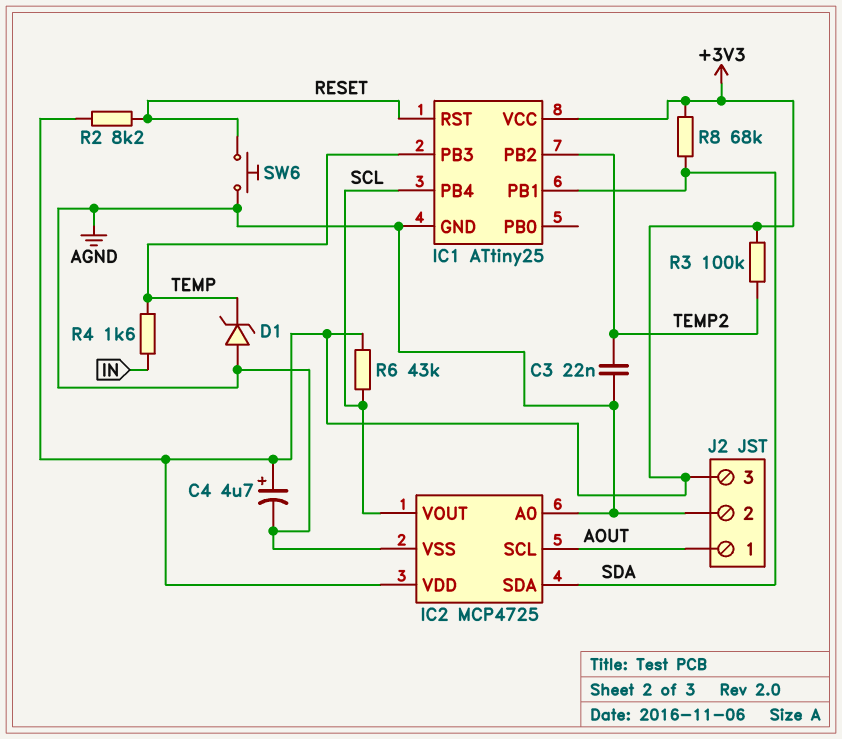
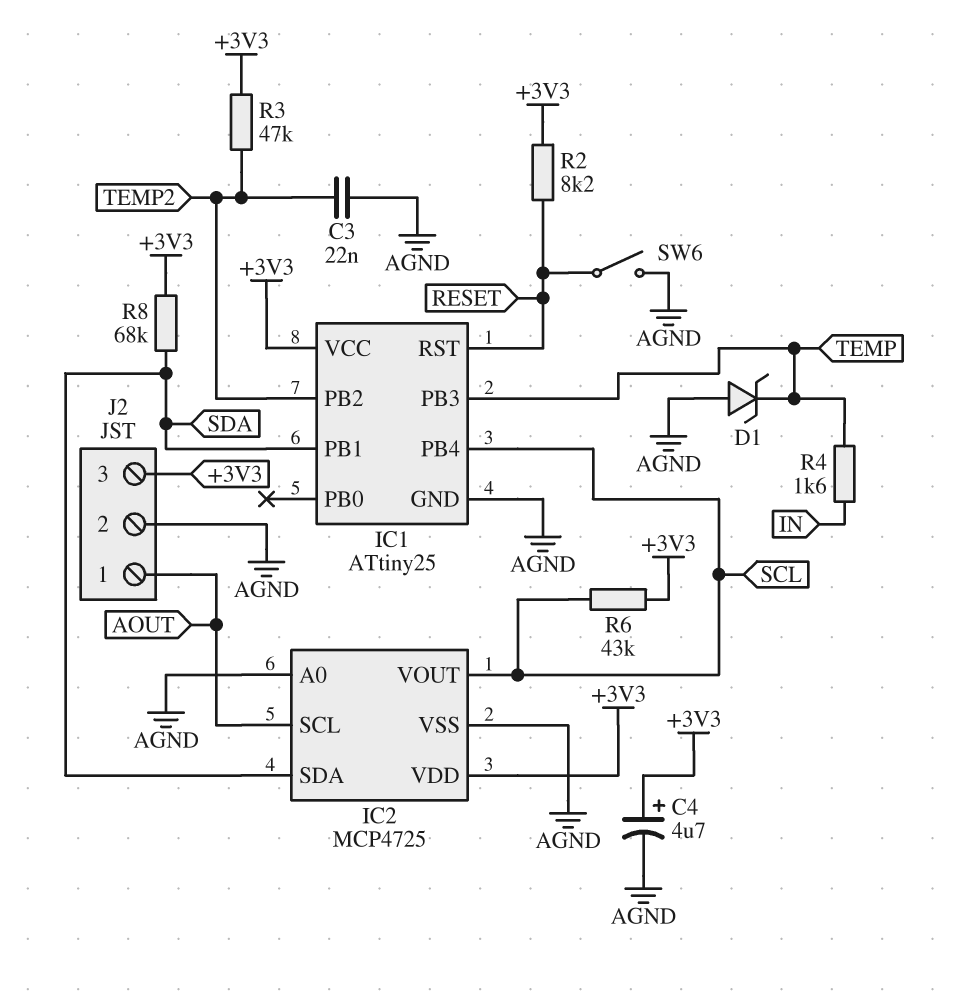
R3: 100k (+3V3, TEMP2) -> 47k (+3V3, TEMP2)
SW6: button (AGND, RESET) -> switch (AGND, RESET)

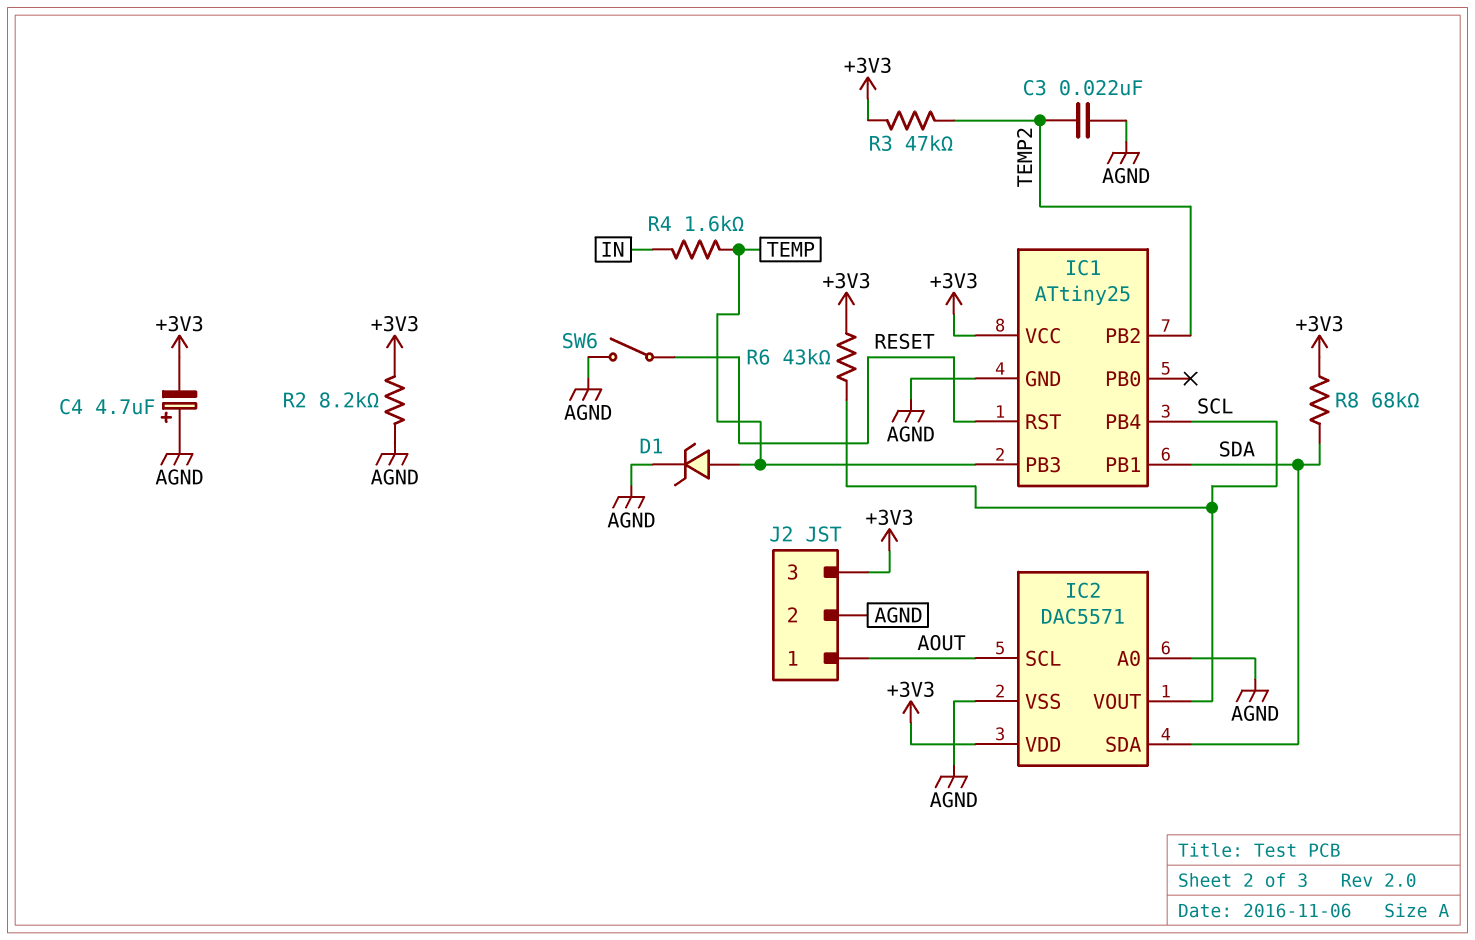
C4: 4.7uF (plus +3V3, minus AGND) -> 4.7uF (plus AGND, minus +3V3)
D1: zener (A AGND, K TEMP) -> zener (A TEMP, K AGND)
IC2: MCP4725 -> DAC5571
R2: 8.2k (+3V3, RESET) -> 8.2k (+3V3, AGND)

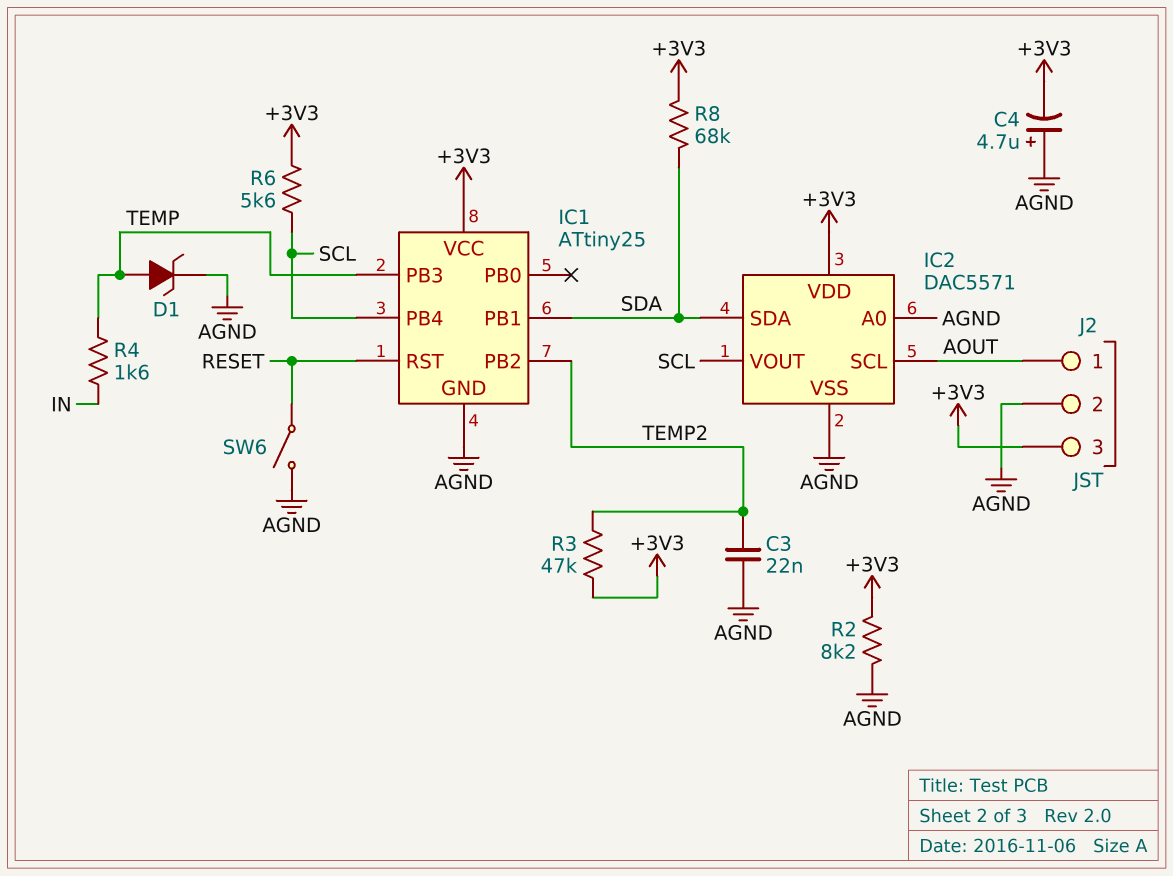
R6: 43k (+3V3, SCL) -> 5.6k (+3V3, SCL)

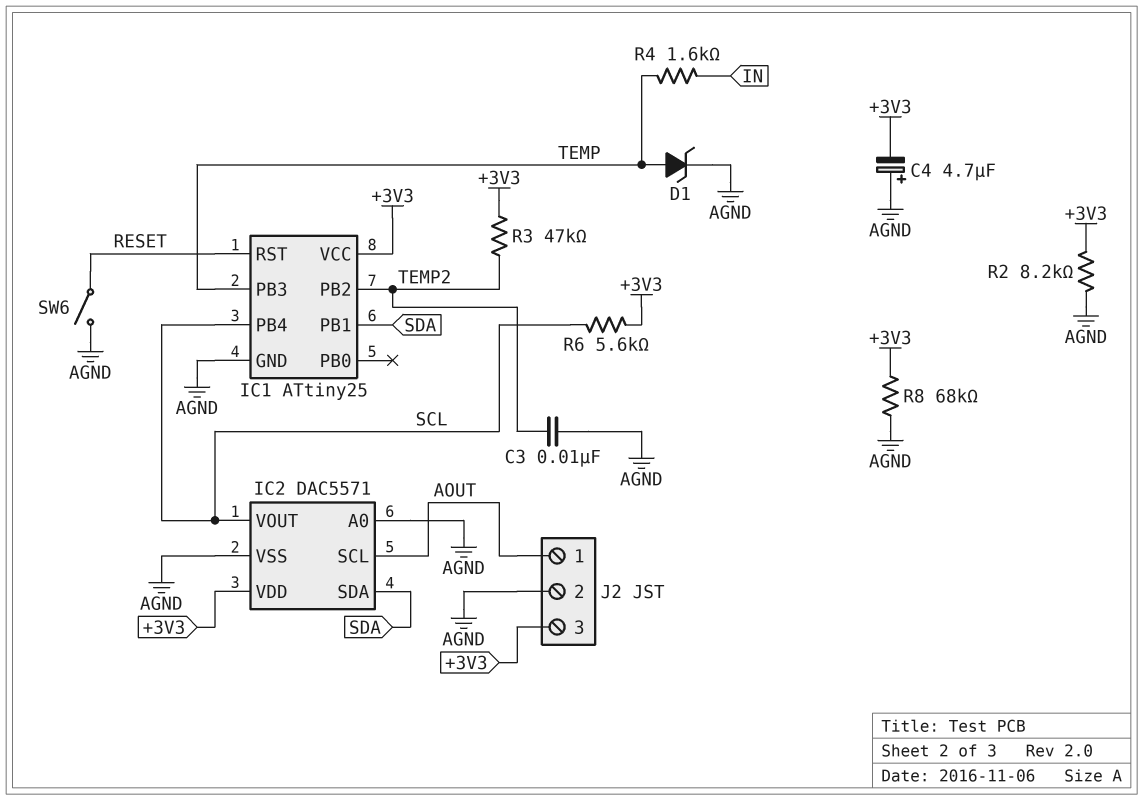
C3: 22nF (AGND, TEMP2) -> 10nF (AGND, TEMP2)
R8: 68k (+3V3, SDA) -> 68k (+3V3, AGND)

